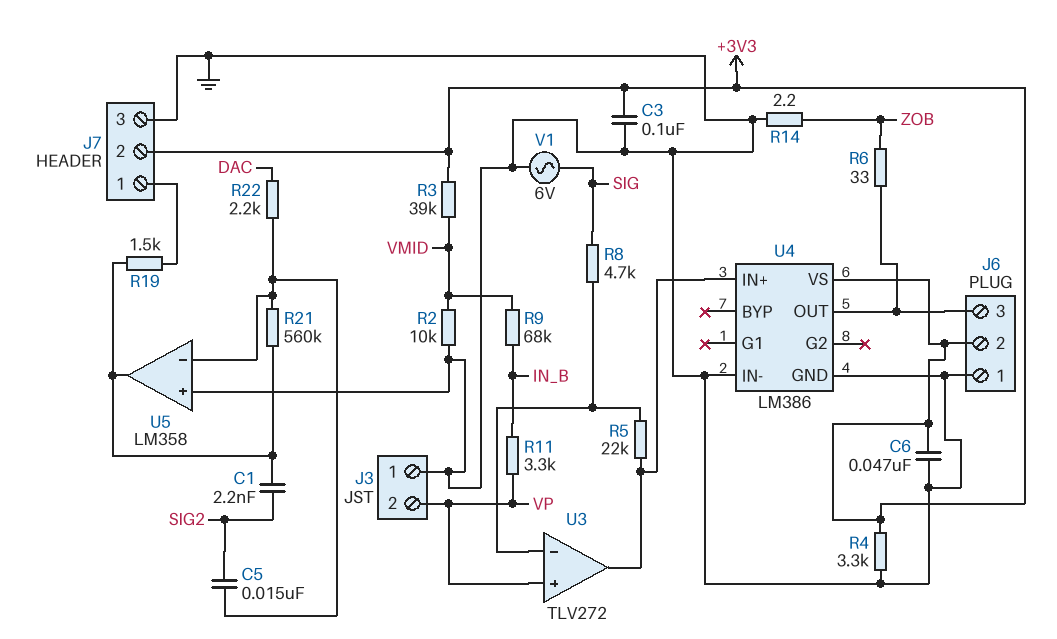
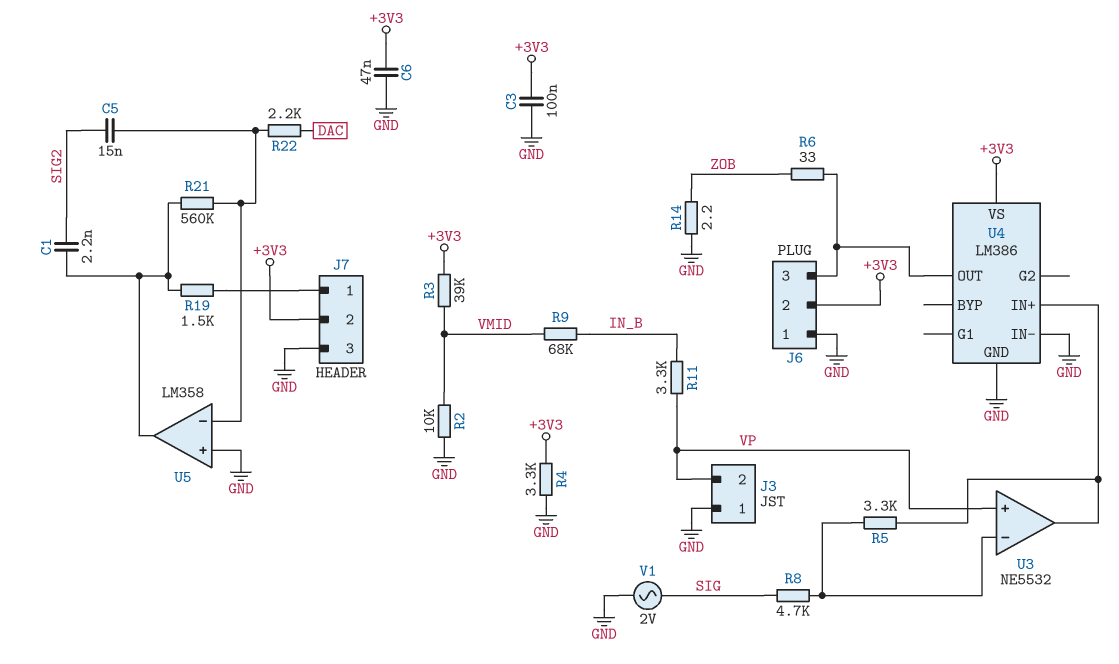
R5: 22k (U3/in-, U3/out) -> 3.3k (U3/in-, U3/out)
U3: TLV272 -> NE5532
V1: AC 6V (GND, SIG) -> AC 2V (GND, SIG)

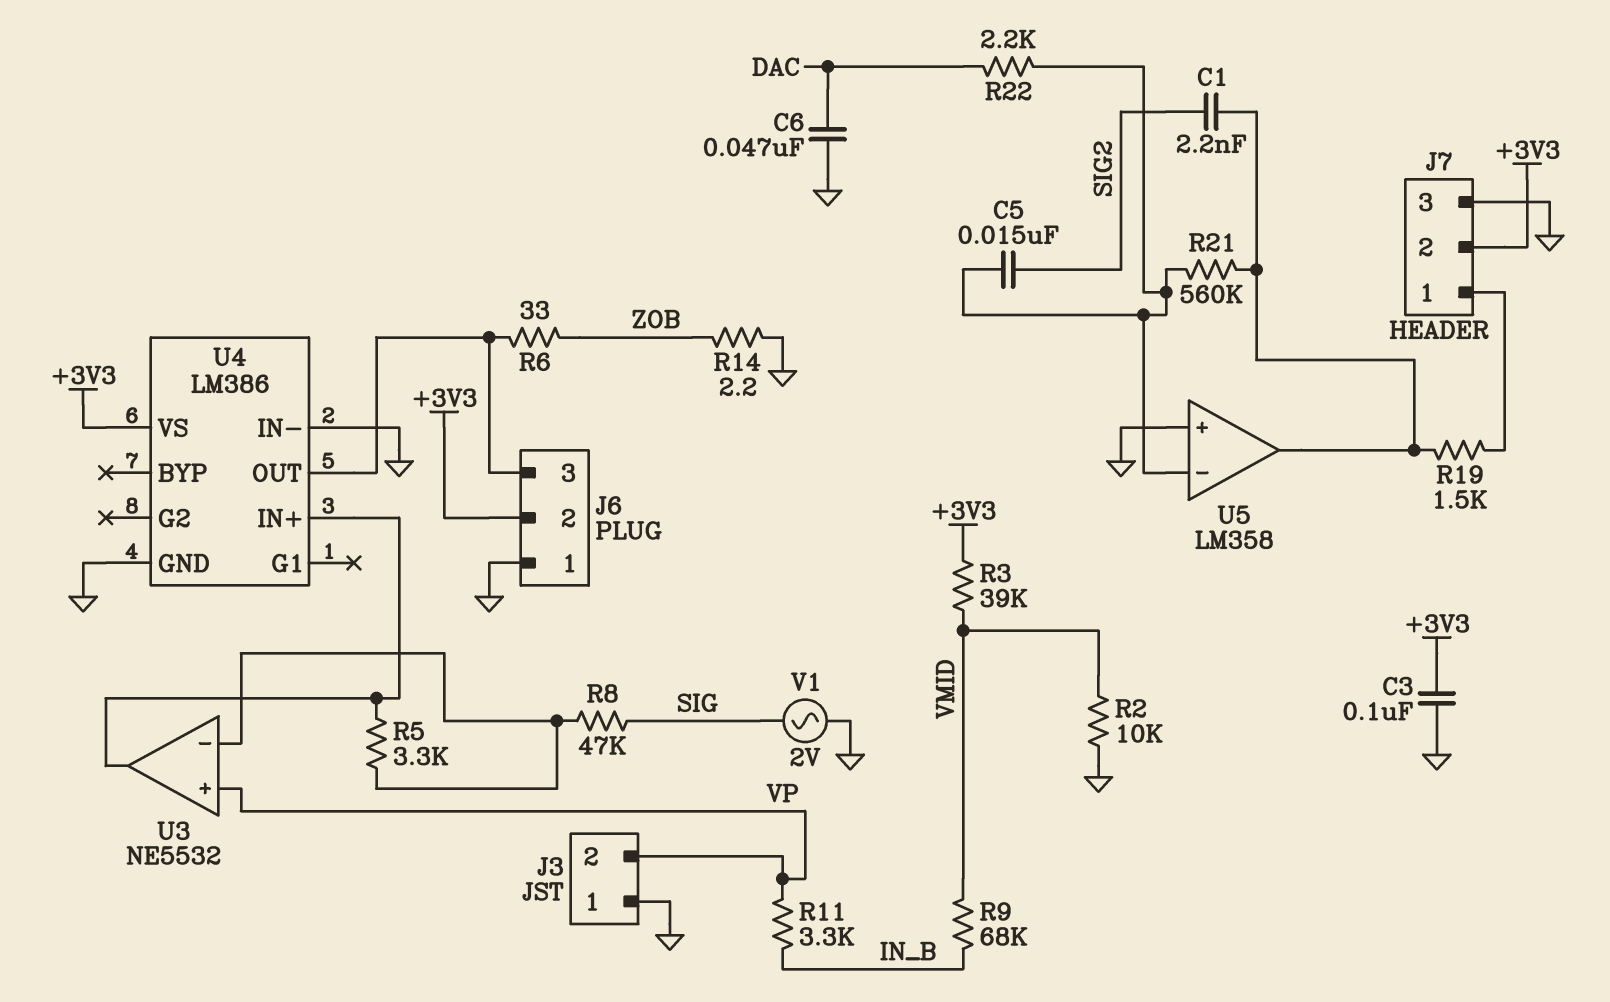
C6: 47nF (+3V3, GND) -> 47nF (DAC, GND)
R4: 3.3k (+3V3, GND) -> none
R8: 4.7k (SIG, U3/in-) -> 47k (SIG, U3/in-)

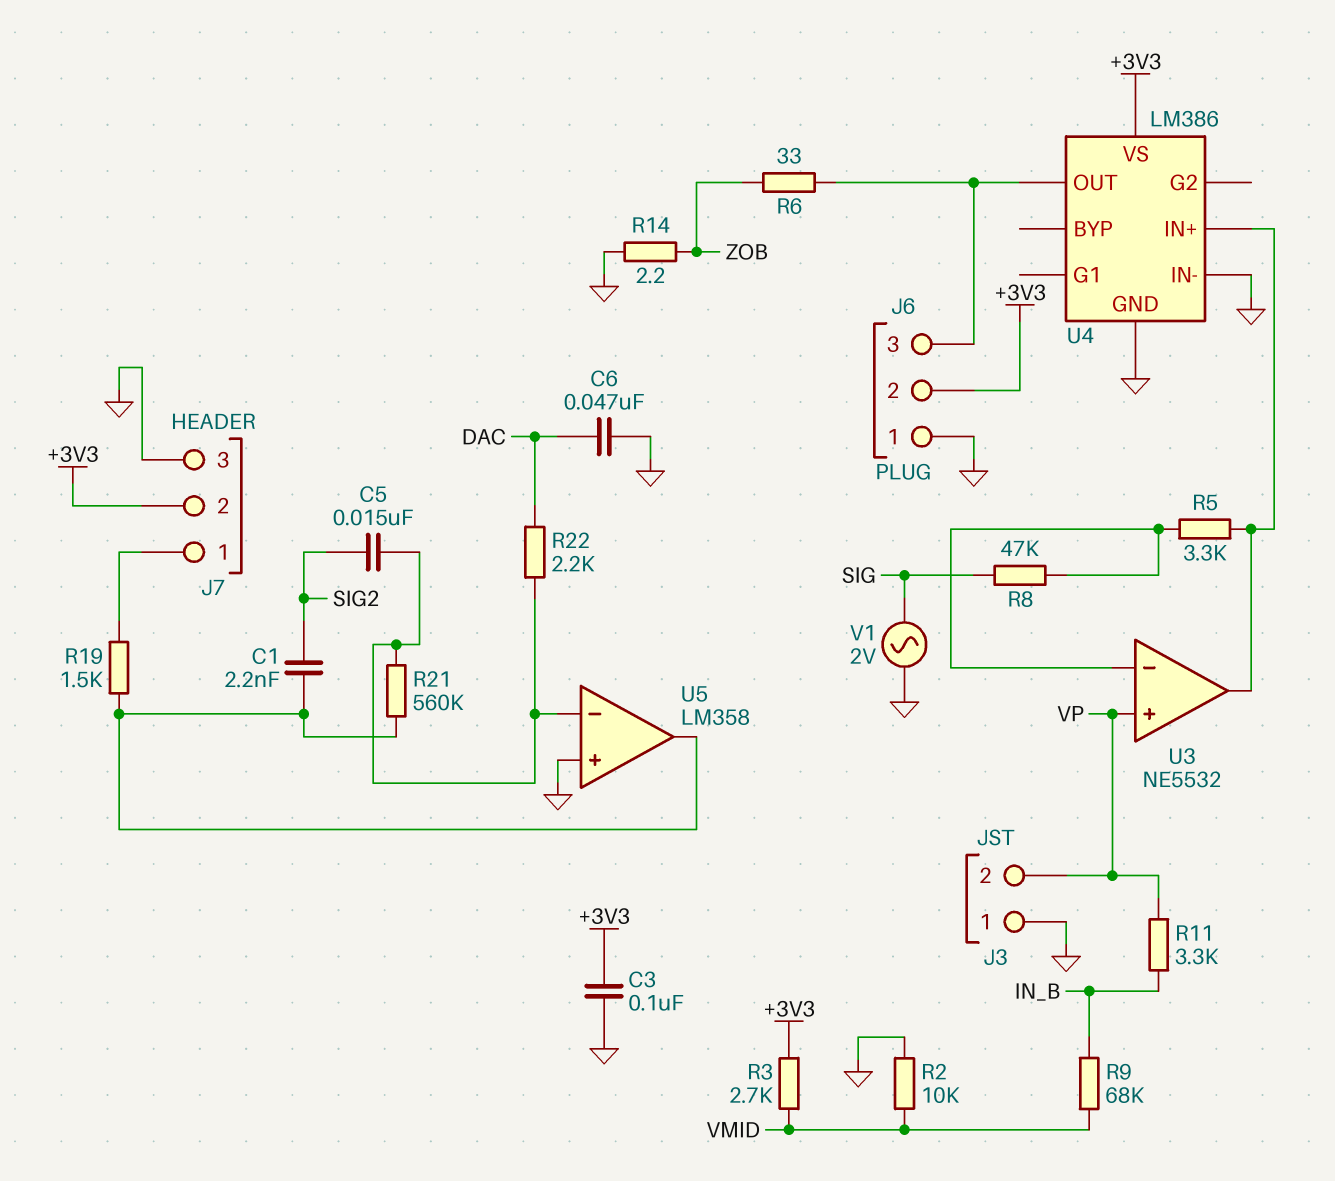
R3: 39k (+3V3, VMID) -> 2.7k (+3V3, VMID)

